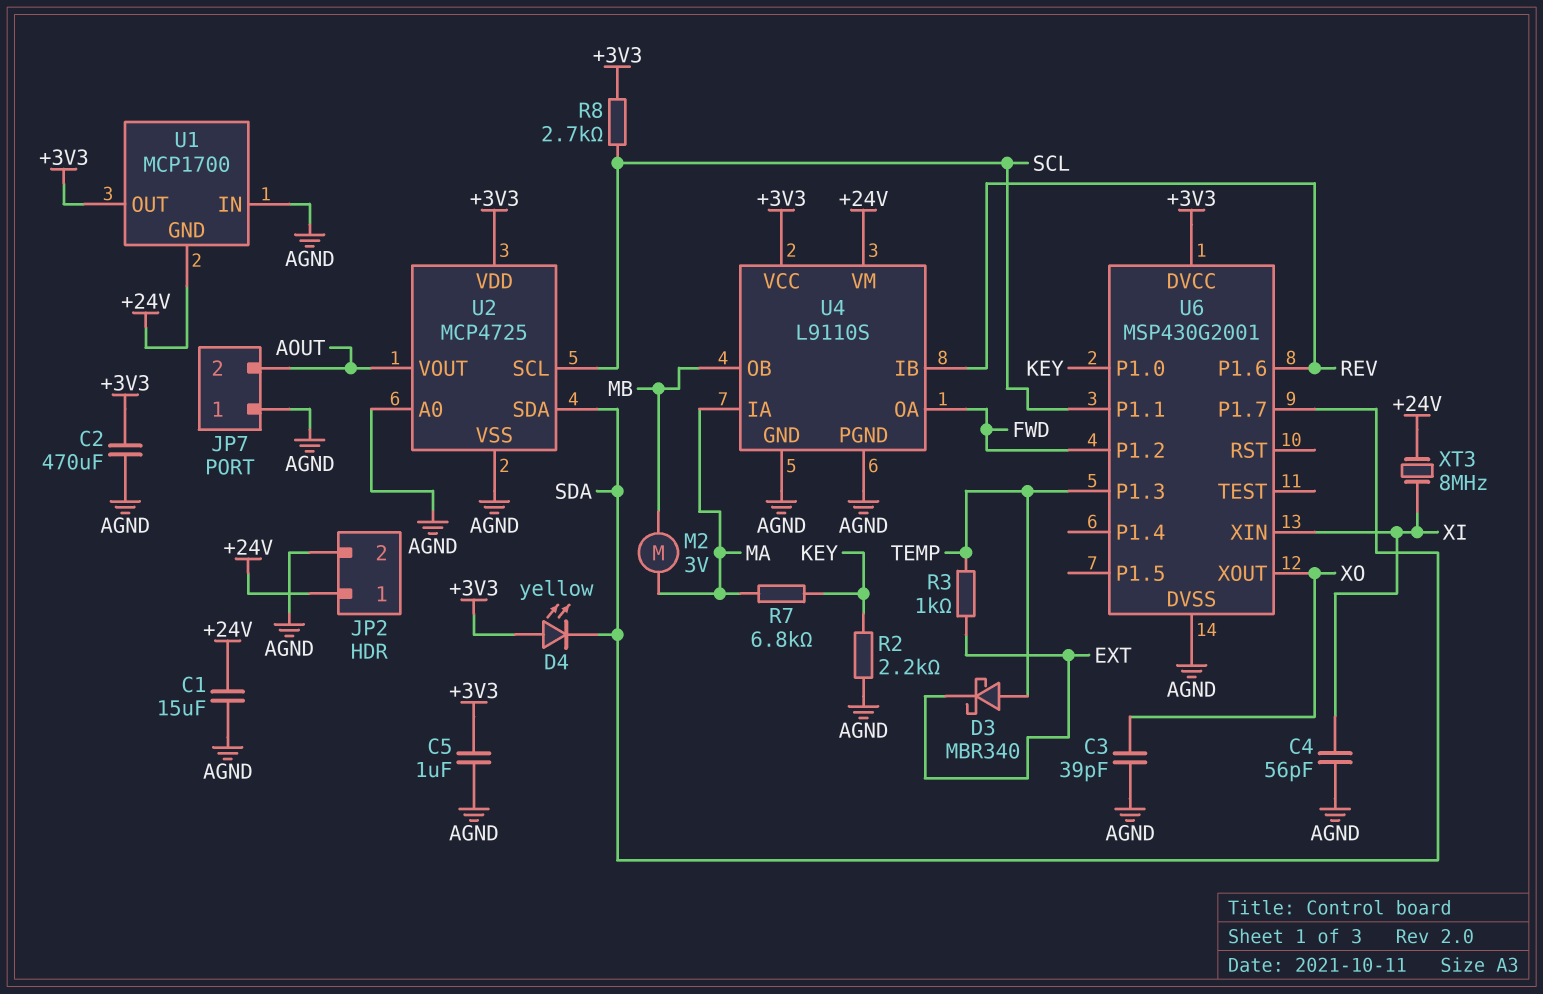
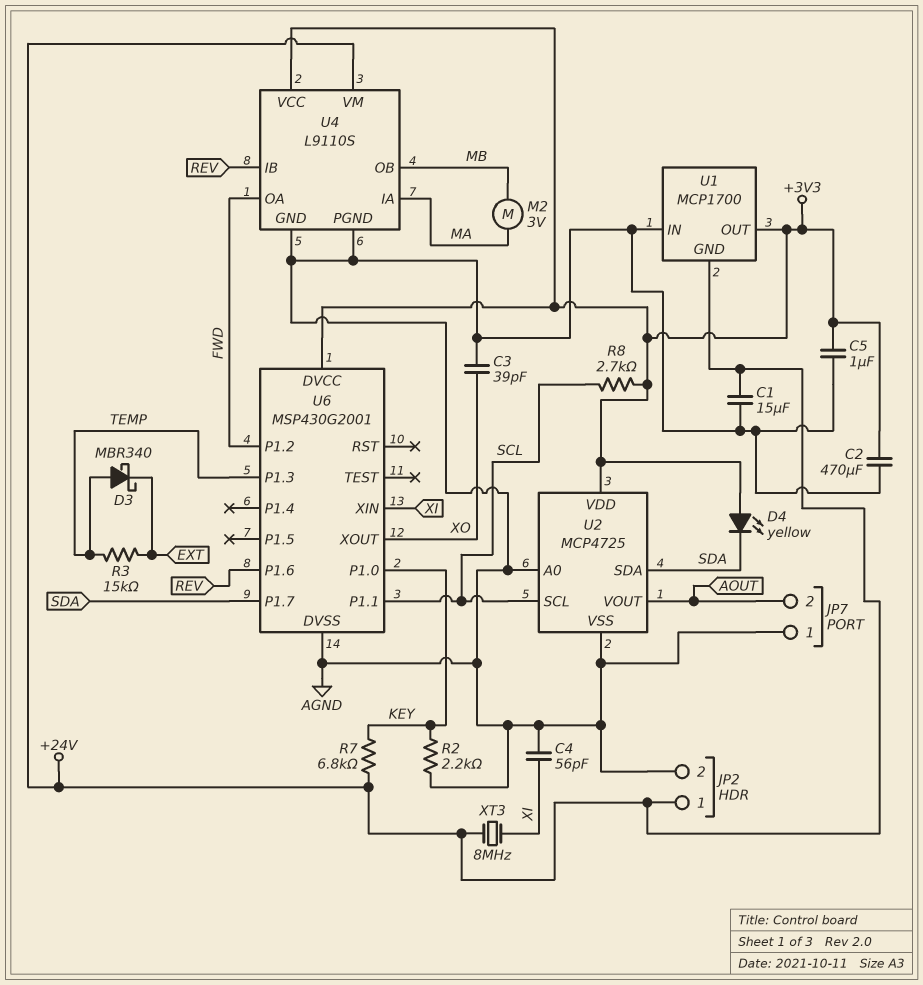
R3: 1k (EXT, TEMP) -> 15k (EXT, TEMP)
R7: 6.8k (KEY, MA) -> 6.8k (+24V, KEY)

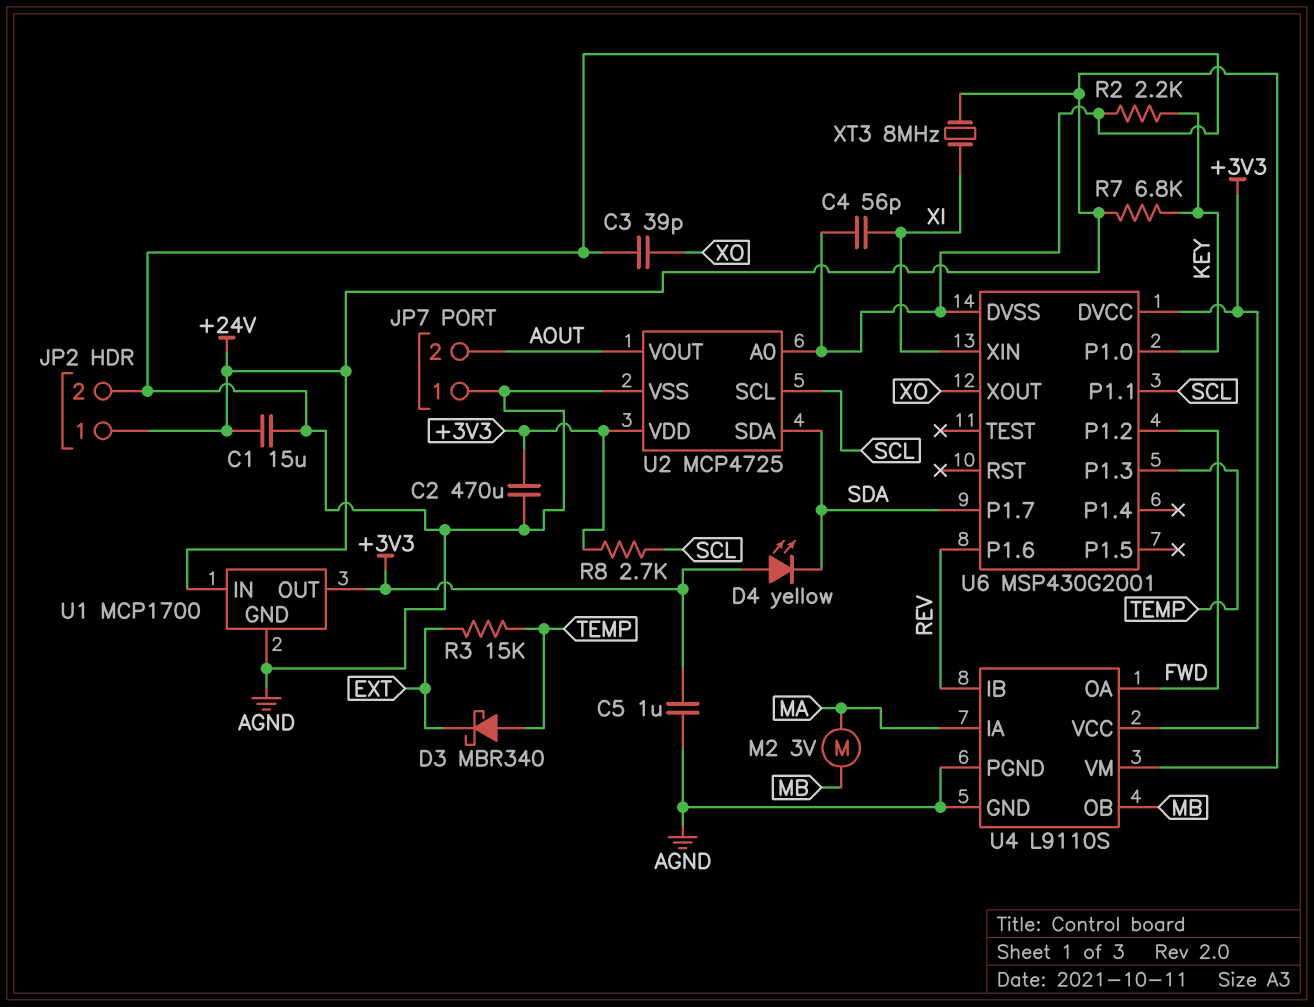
U1 pin GND: +24V -> AGND
U1 pin IN: AGND -> +24V

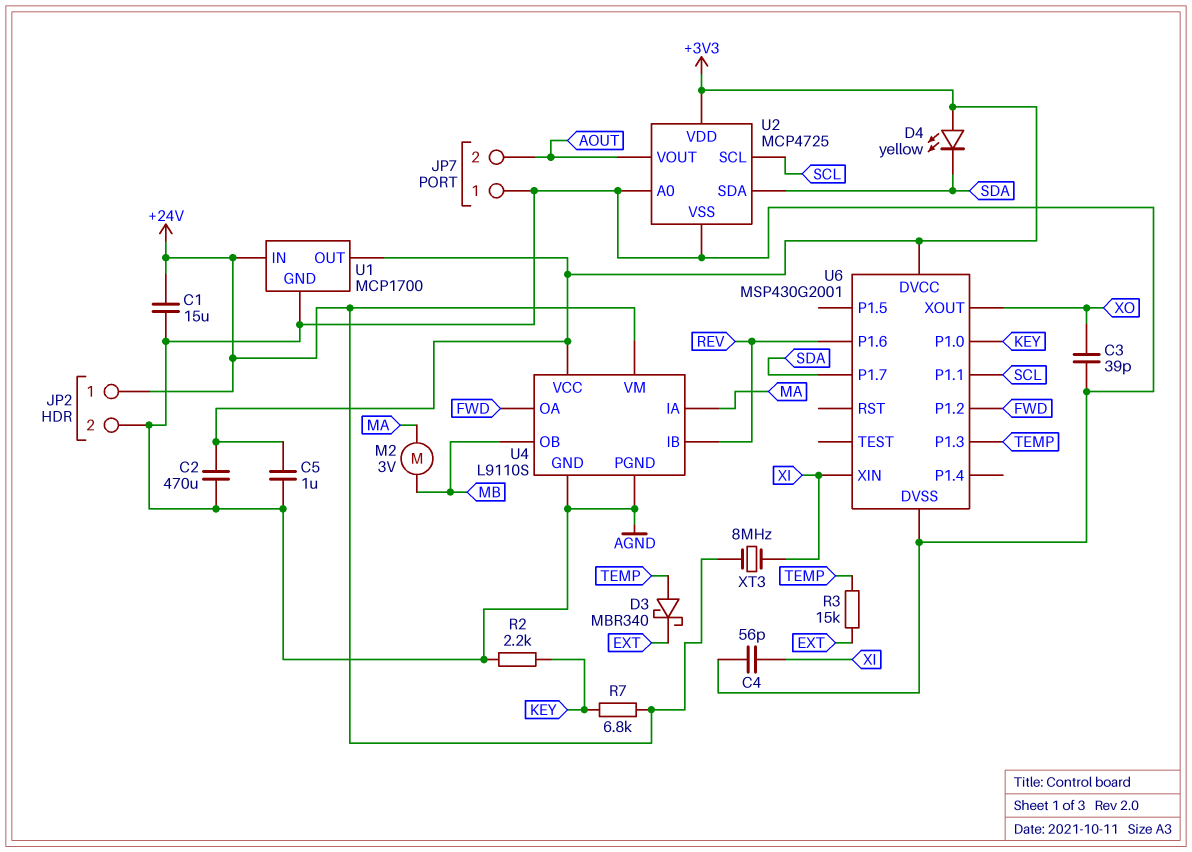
R8: 2.7k (+3V3, SCL) -> none

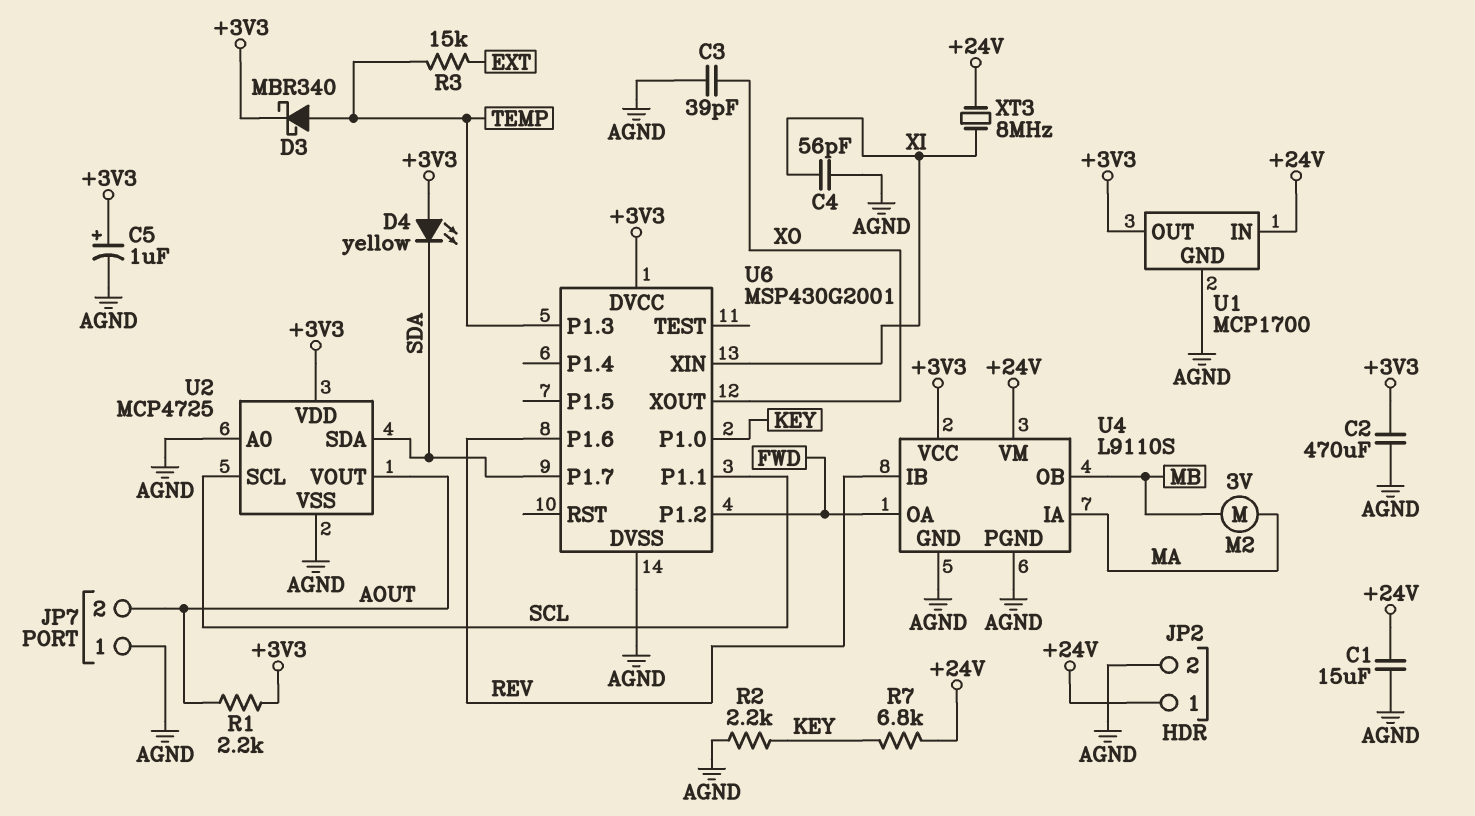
C5: 1uF (+3V3, AGND) -> 1uF (plus +3V3, minus AGND)
D3: schottky MBR340 (A TEMP, K EXT) -> schottky MBR340 (A TEMP, K +3V3)
R1: none -> 2.2k (+3V3, AOUT)

